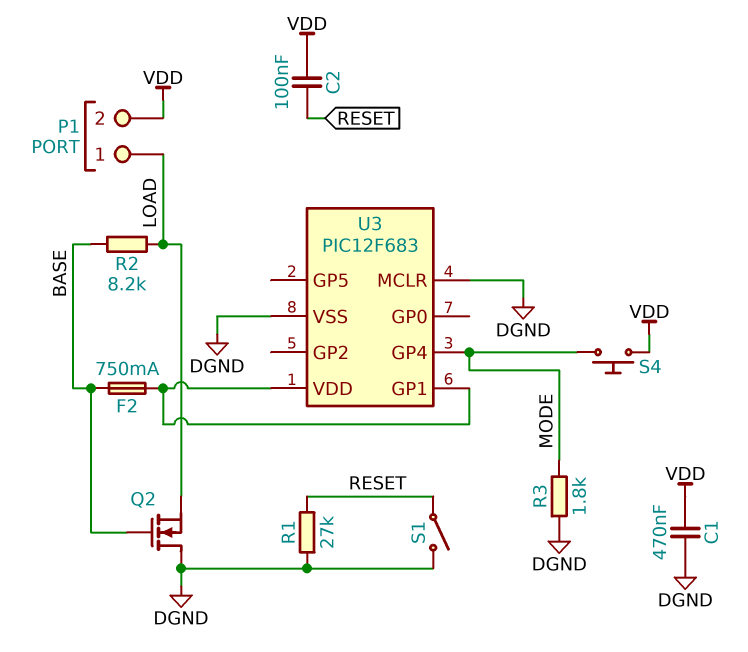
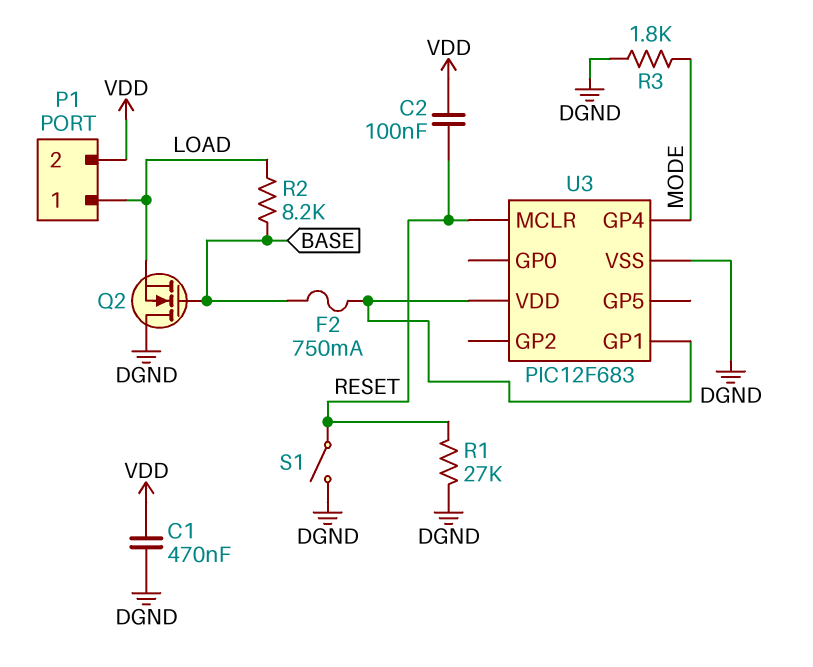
S4: button (MODE, VDD) -> none
U3 pin MCLR: DGND -> RESET

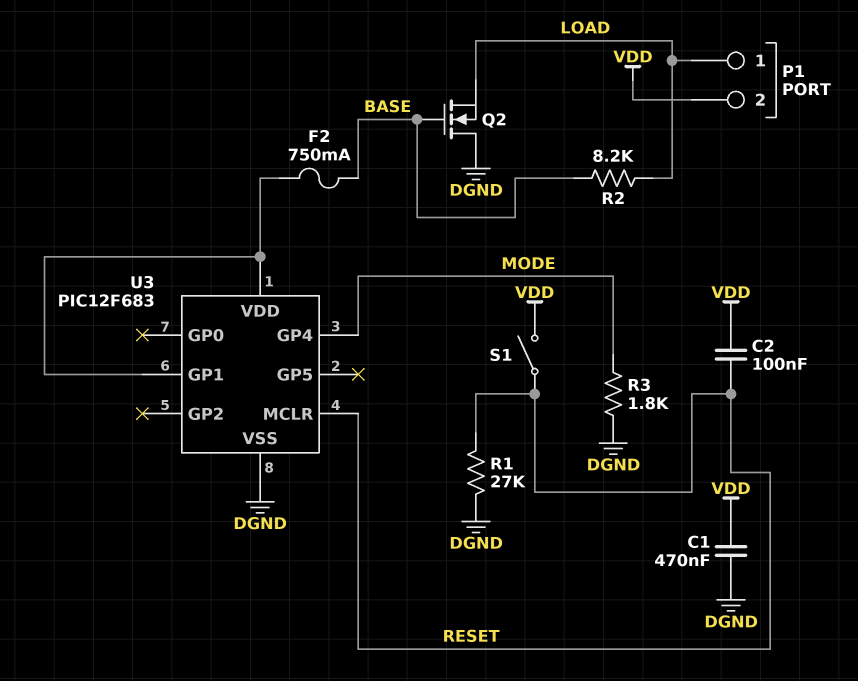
S1: switch (DGND, RESET) -> switch (RESET, VDD)

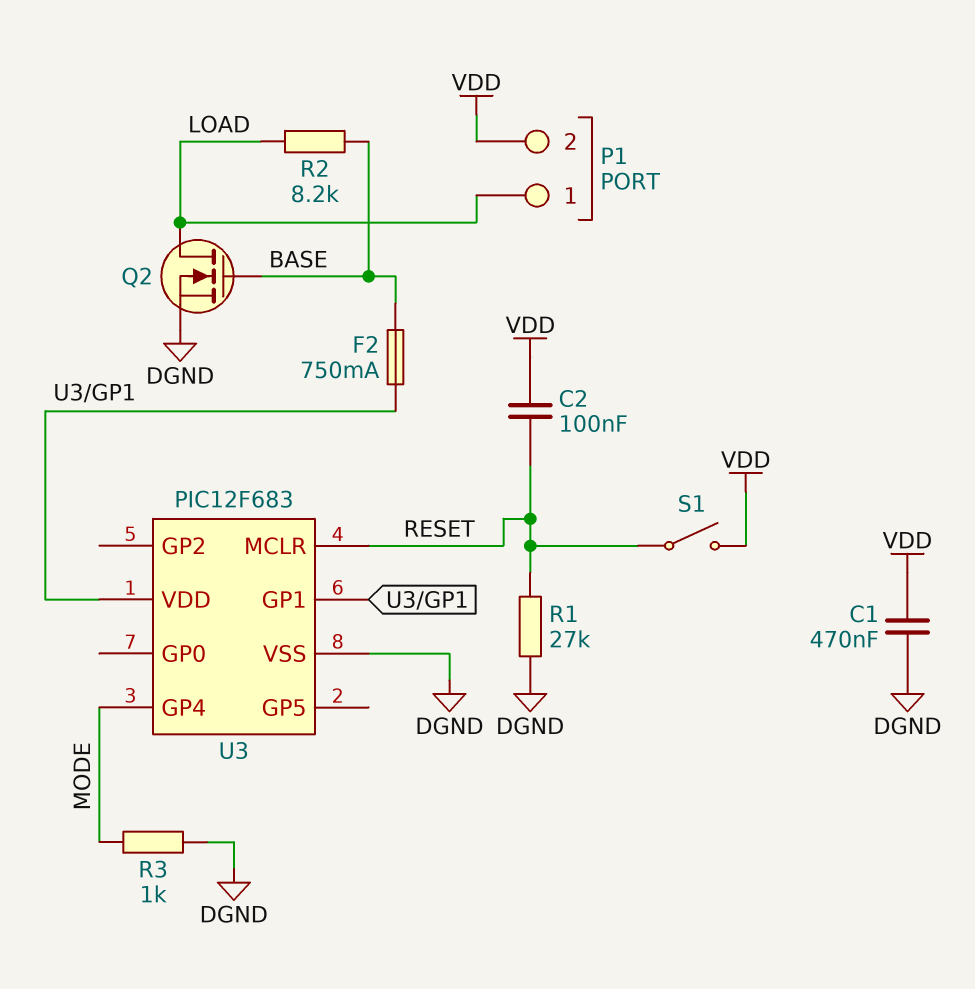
Q2: NMOS (G BASE, D DGND, S LOAD) -> NMOS (G BASE, D LOAD, S DGND)
R3: 1.8k (DGND, MODE) -> 1k (DGND, MODE)

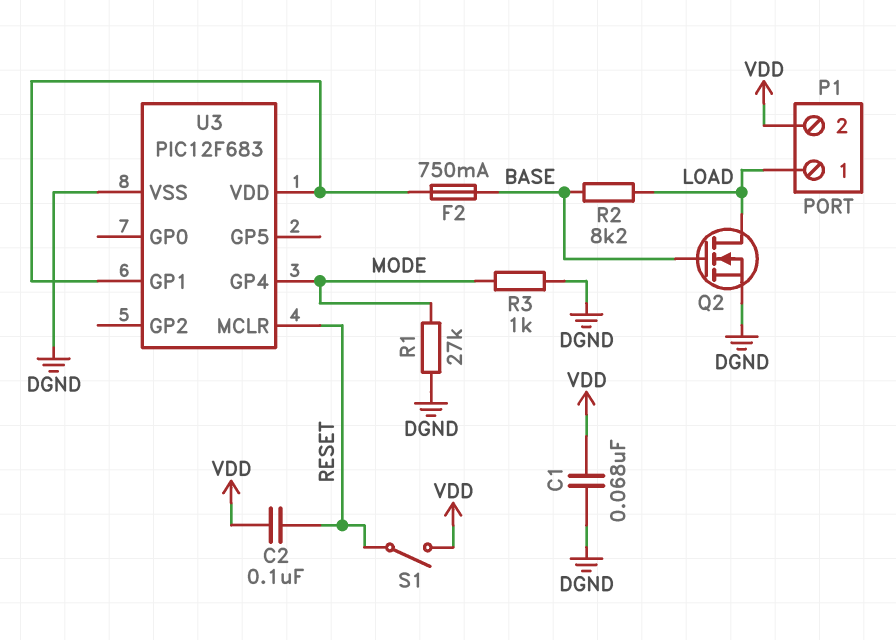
C1: 470nF (DGND, VDD) -> 68nF (DGND, VDD)
R1: 27k (DGND, RESET) -> 27k (DGND, MODE)

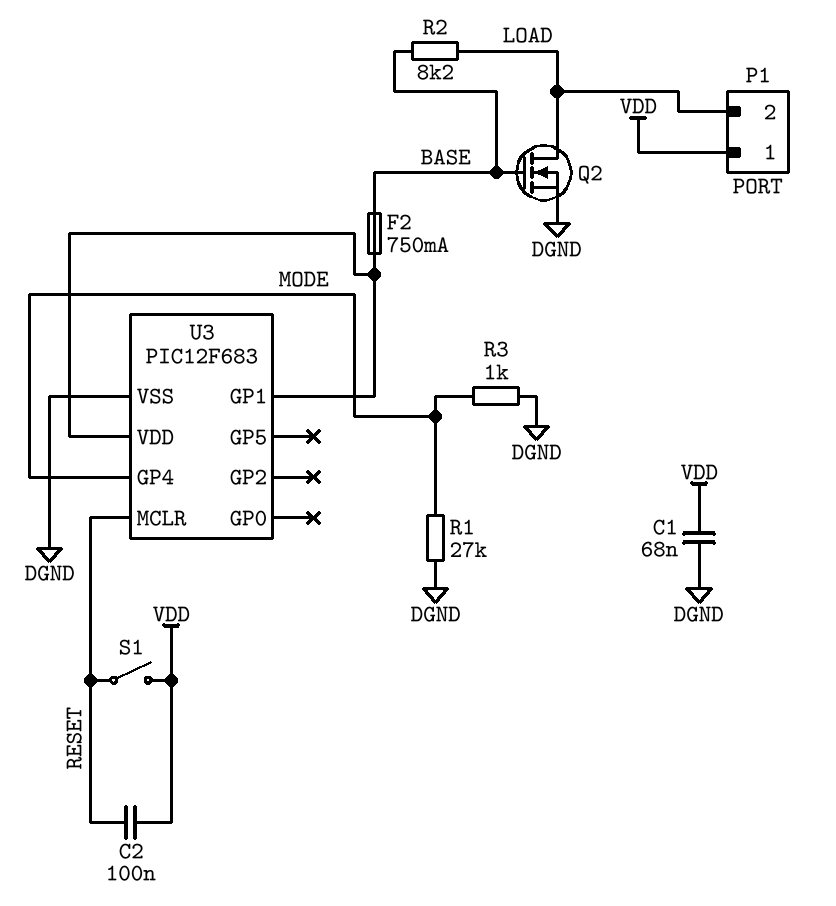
P1 pin 1: LOAD -> VDD
P1 pin 2: VDD -> LOAD

